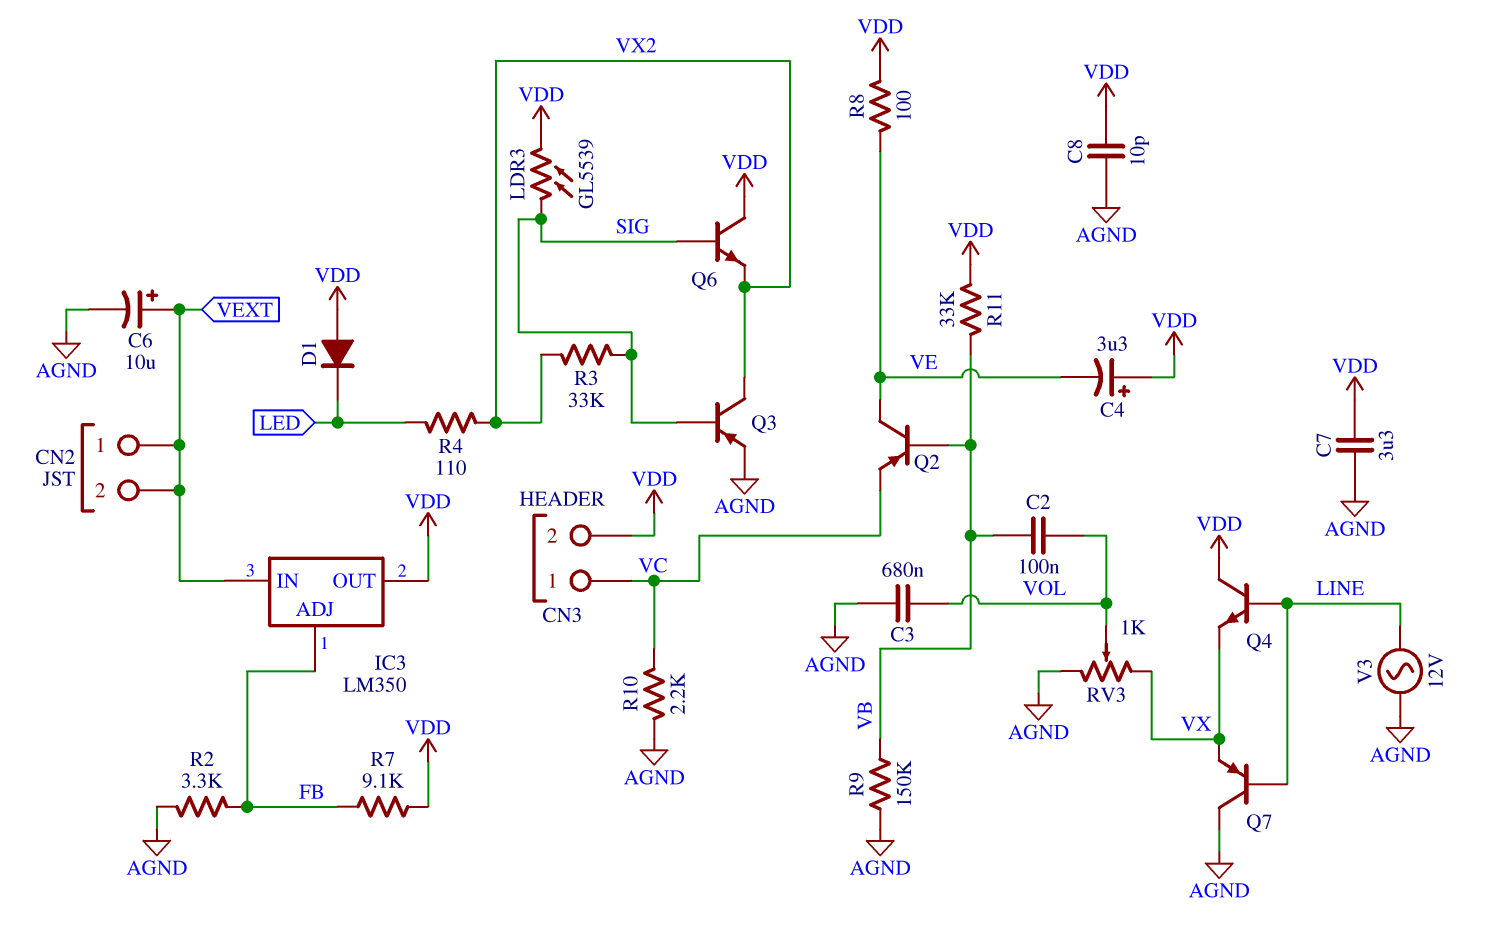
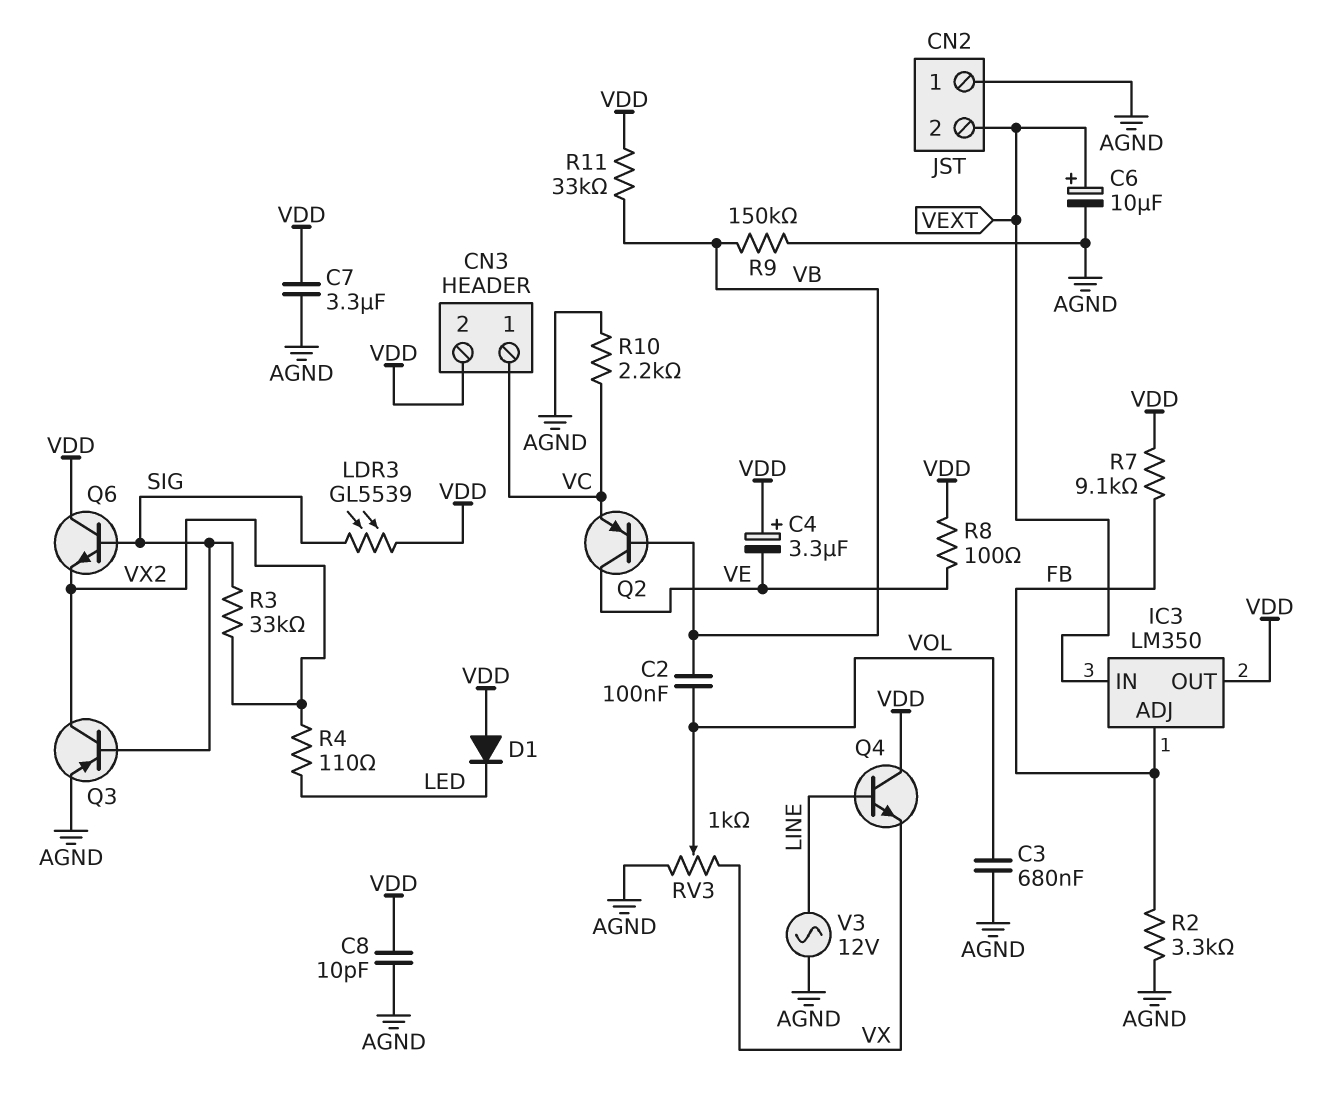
CN2 pin 1: VEXT -> AGND
Q7: PNP (B LINE, C AGND, E VX) -> none

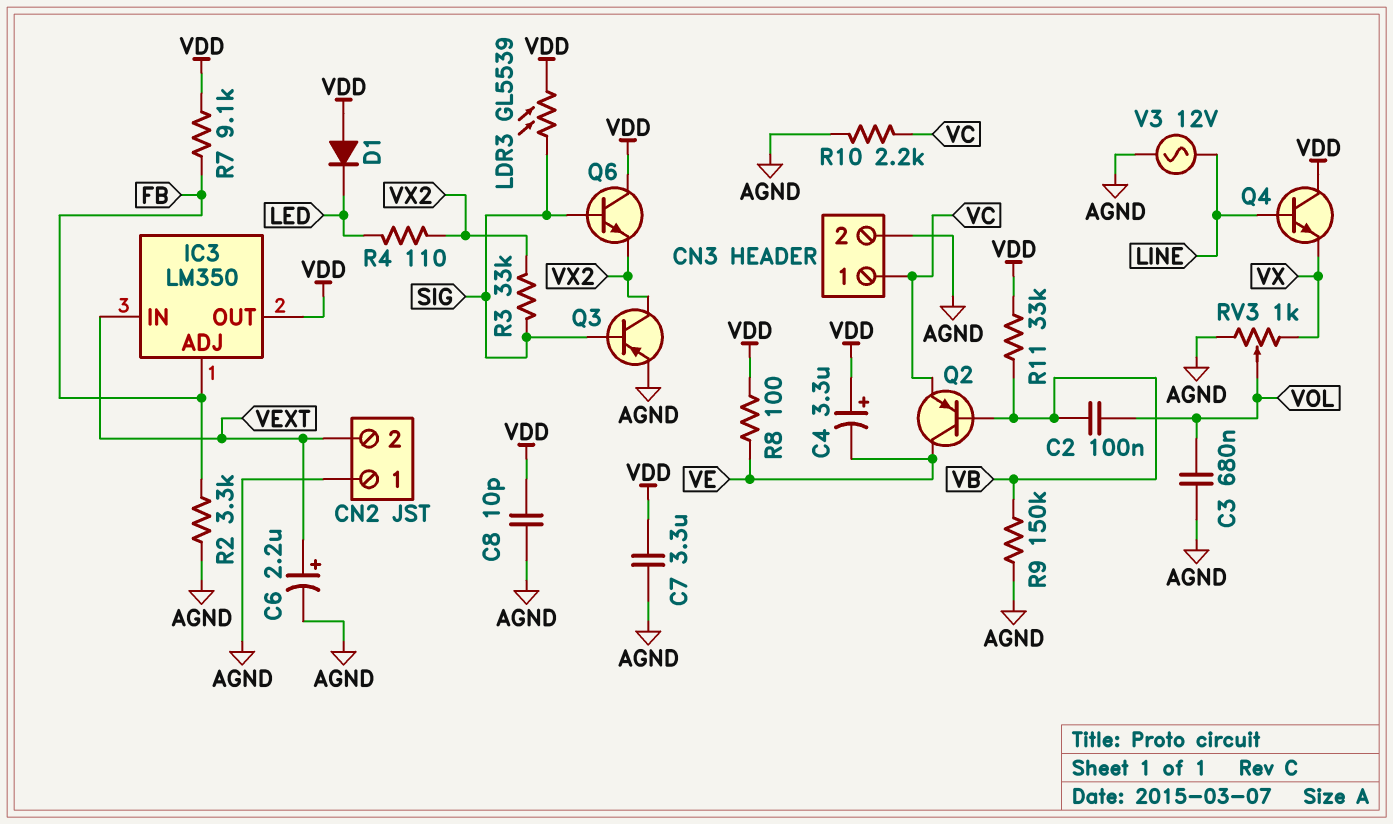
C6: 10uF (plus VEXT, minus AGND) -> 2.2uF (plus VEXT, minus AGND)
CN3 pin 2: VDD -> AGND

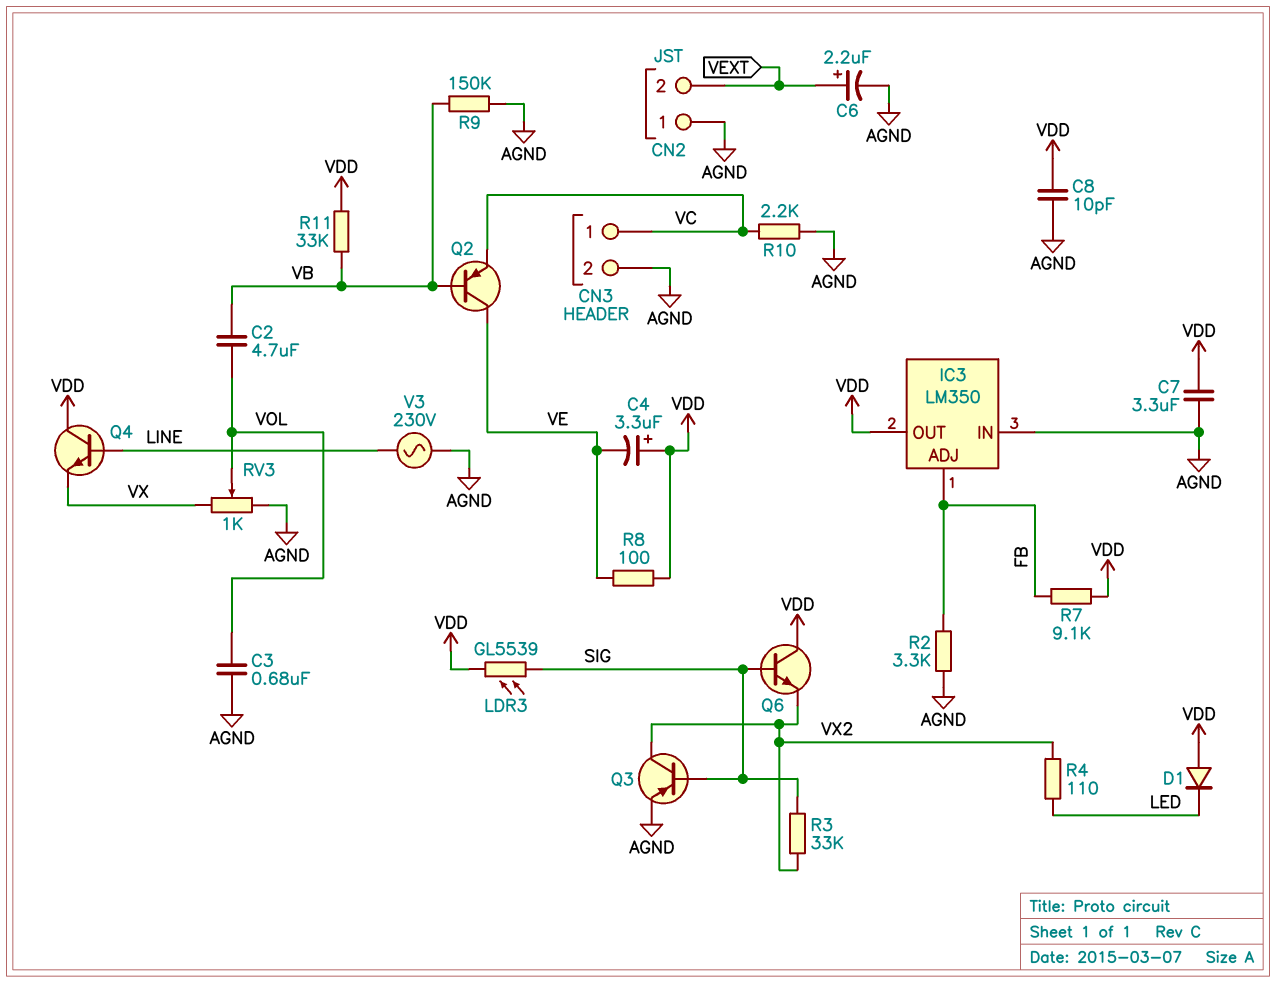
C2: 100nF (VB, VOL) -> 4.7uF (VB, VOL)
IC3 pin IN: VEXT -> AGND
V3: AC 12V (AGND, LINE) -> AC 230V (AGND, LINE)

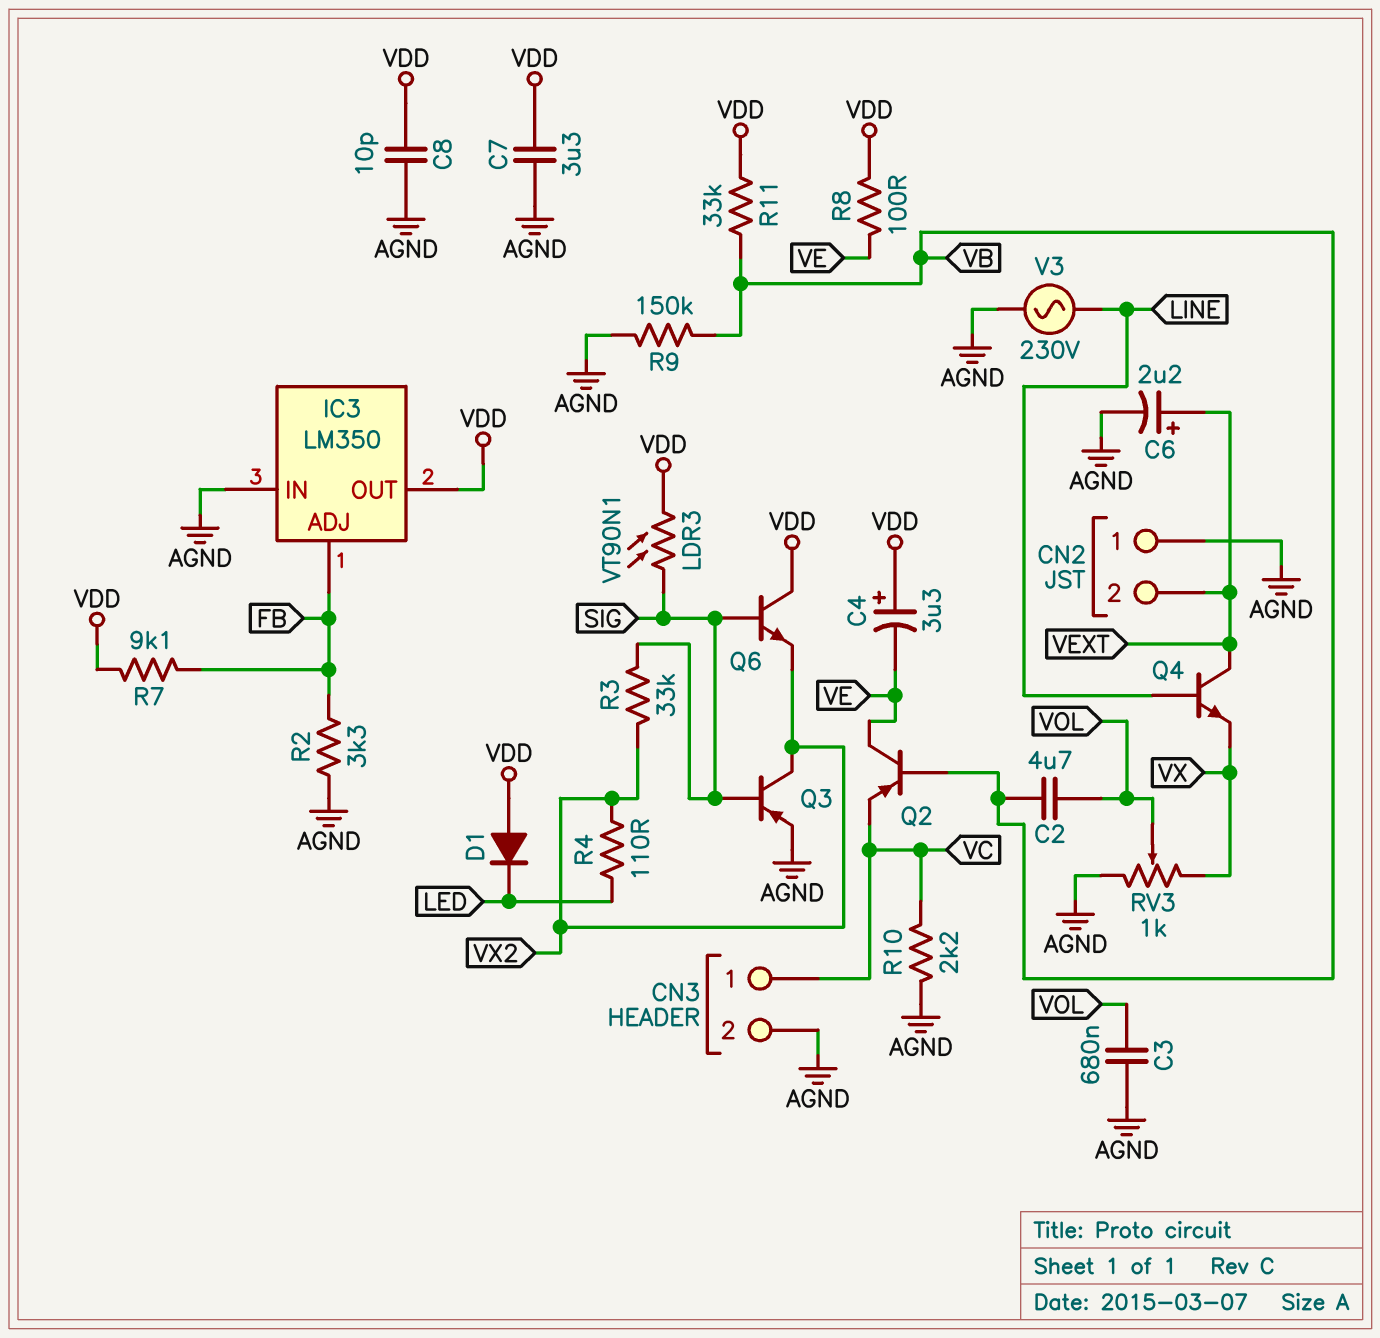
LDR3: GL5539 (SIG, VDD) -> VT90N1 (SIG, VDD)
Q4: NPN (B LINE, C VDD, E VX) -> NPN (B LINE, C VEXT, E VX)

